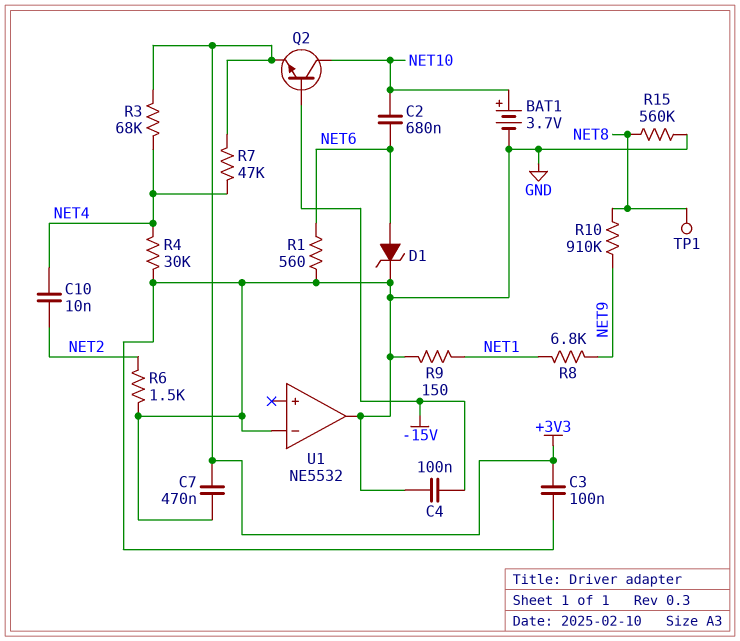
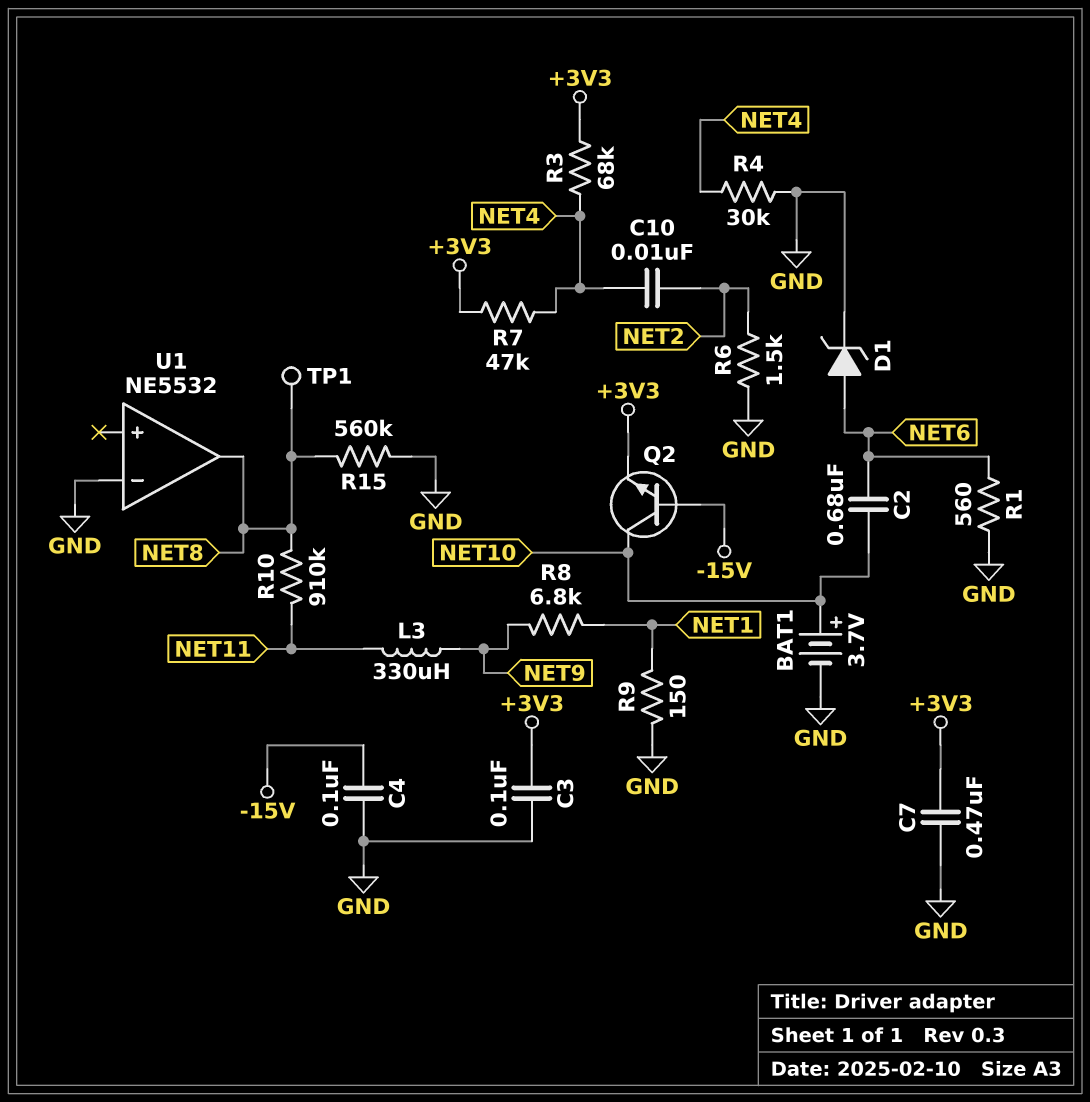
L3: none -> 330uH (NET9, NET11)
R10: 910k (NET8, NET9) -> 910k (NET8, NET11)
U1 pin out: GND -> NET8

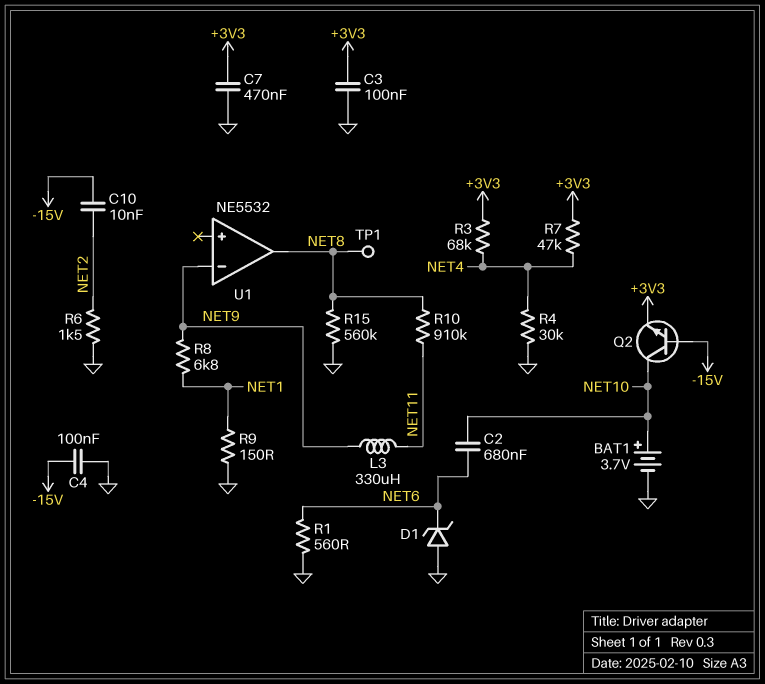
C10: 10nF (NET2, NET4) -> 10nF (-15V, NET2)
D1: zener (A NET6, K GND) -> zener (A GND, K NET6)
U1 pin in-: GND -> NET9

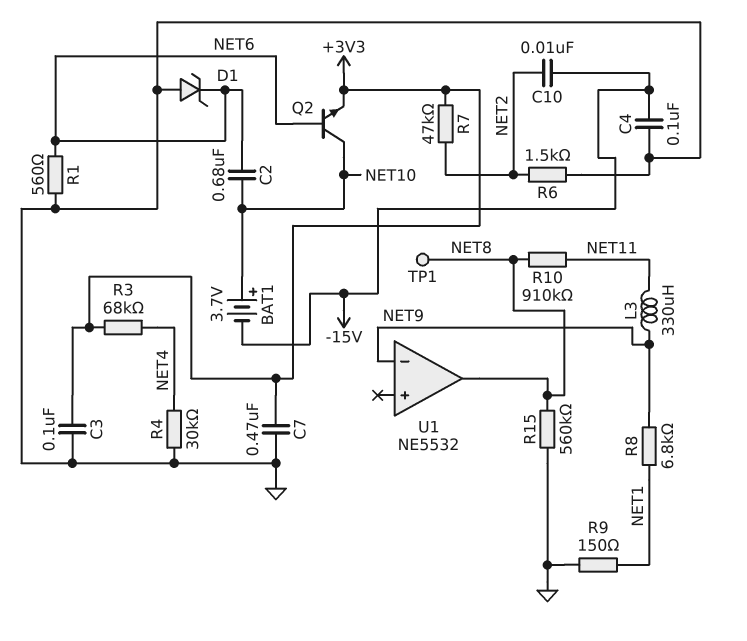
BAT1: 3.7V (plus NET10, minus GND) -> 3.7V (plus NET10, minus -15V)
Q2: NPN (B -15V, C NET10, E +3V3) -> NPN (B NET6, C NET10, E +3V3)
R7: 47k (+3V3, NET4) -> 47k (+3V3, NET2)

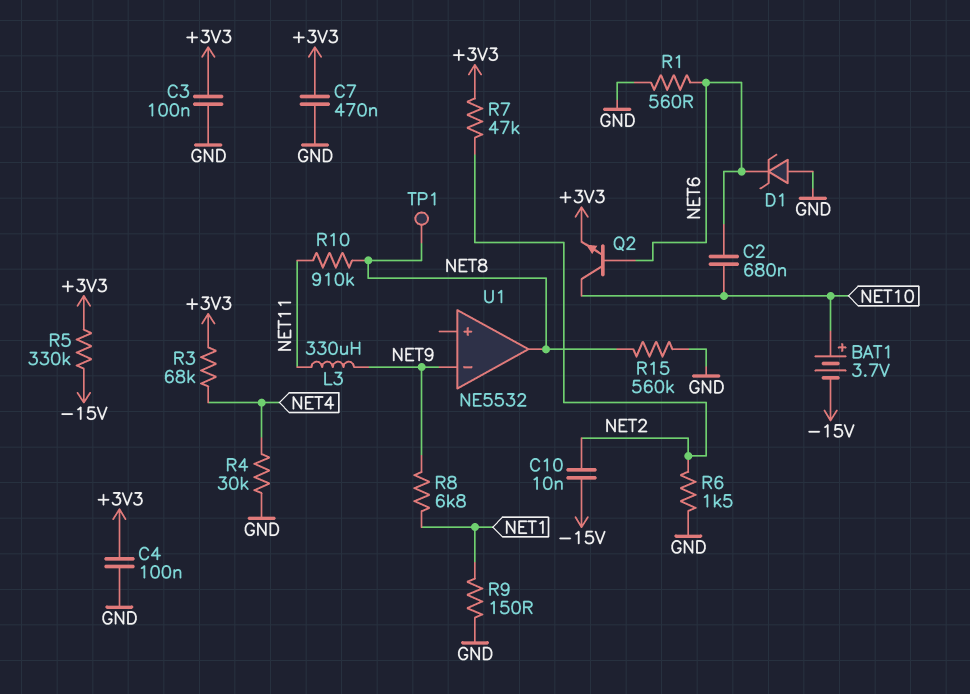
C4: 100nF (-15V, GND) -> 100nF (+3V3, GND)
R5: none -> 330k (+3V3, -15V)

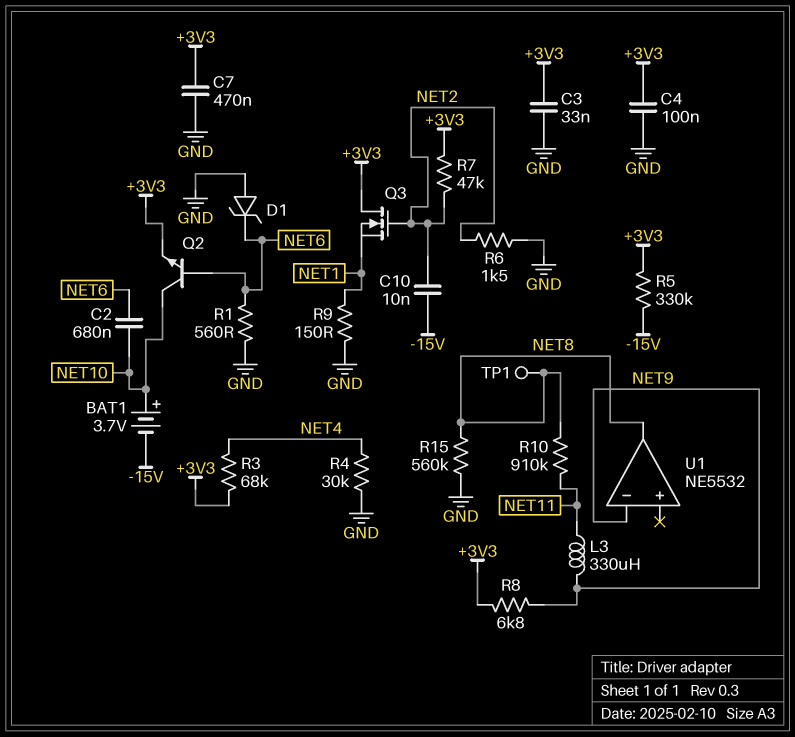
C3: 100nF (+3V3, GND) -> 33nF (+3V3, GND)
Q3: none -> NMOS (G NET2, D +3V3, S NET1)
R8: 6.8k (NET1, NET9) -> 6.8k (+3V3, NET9)

